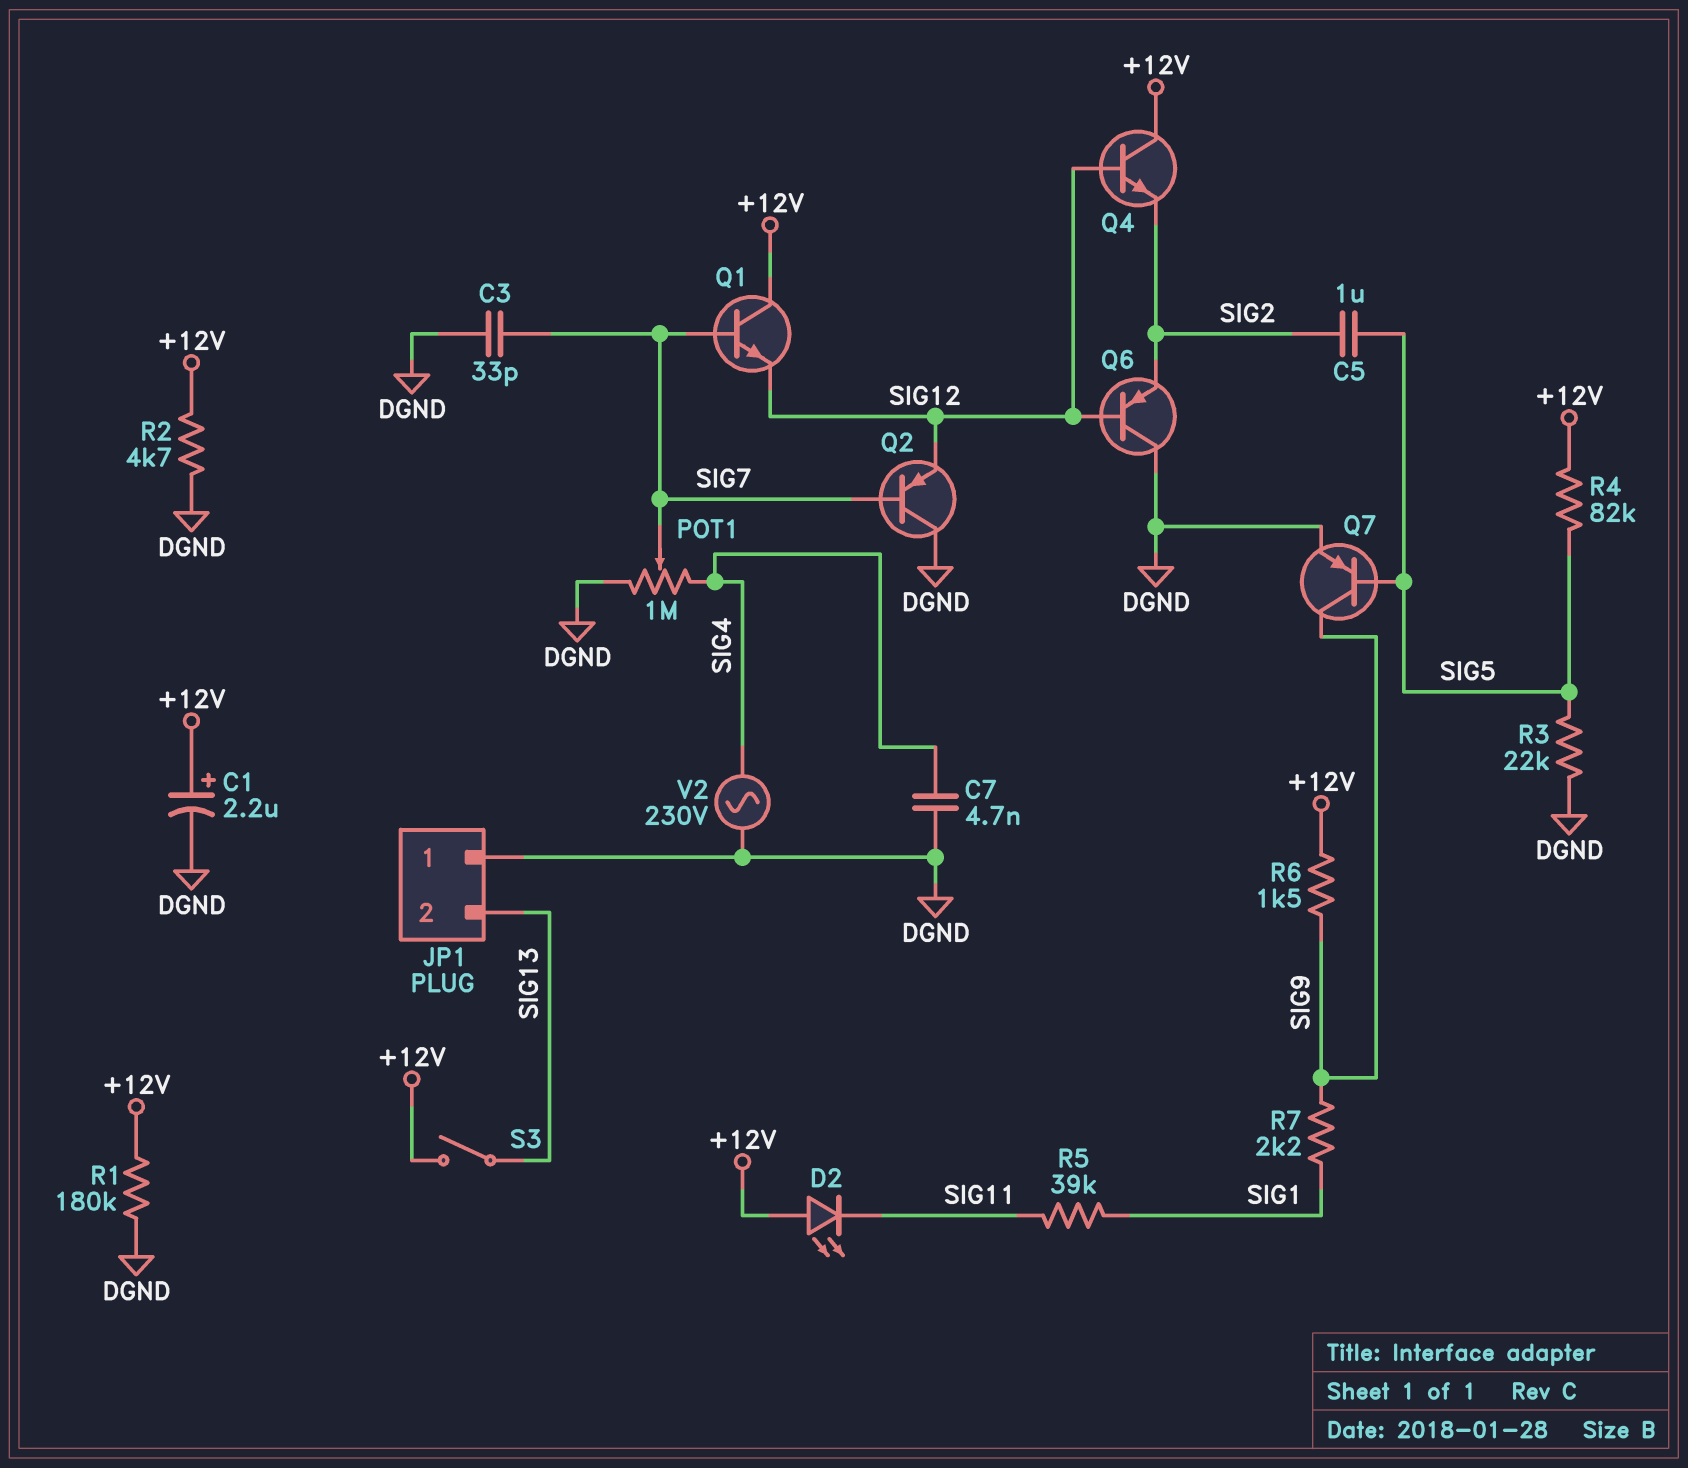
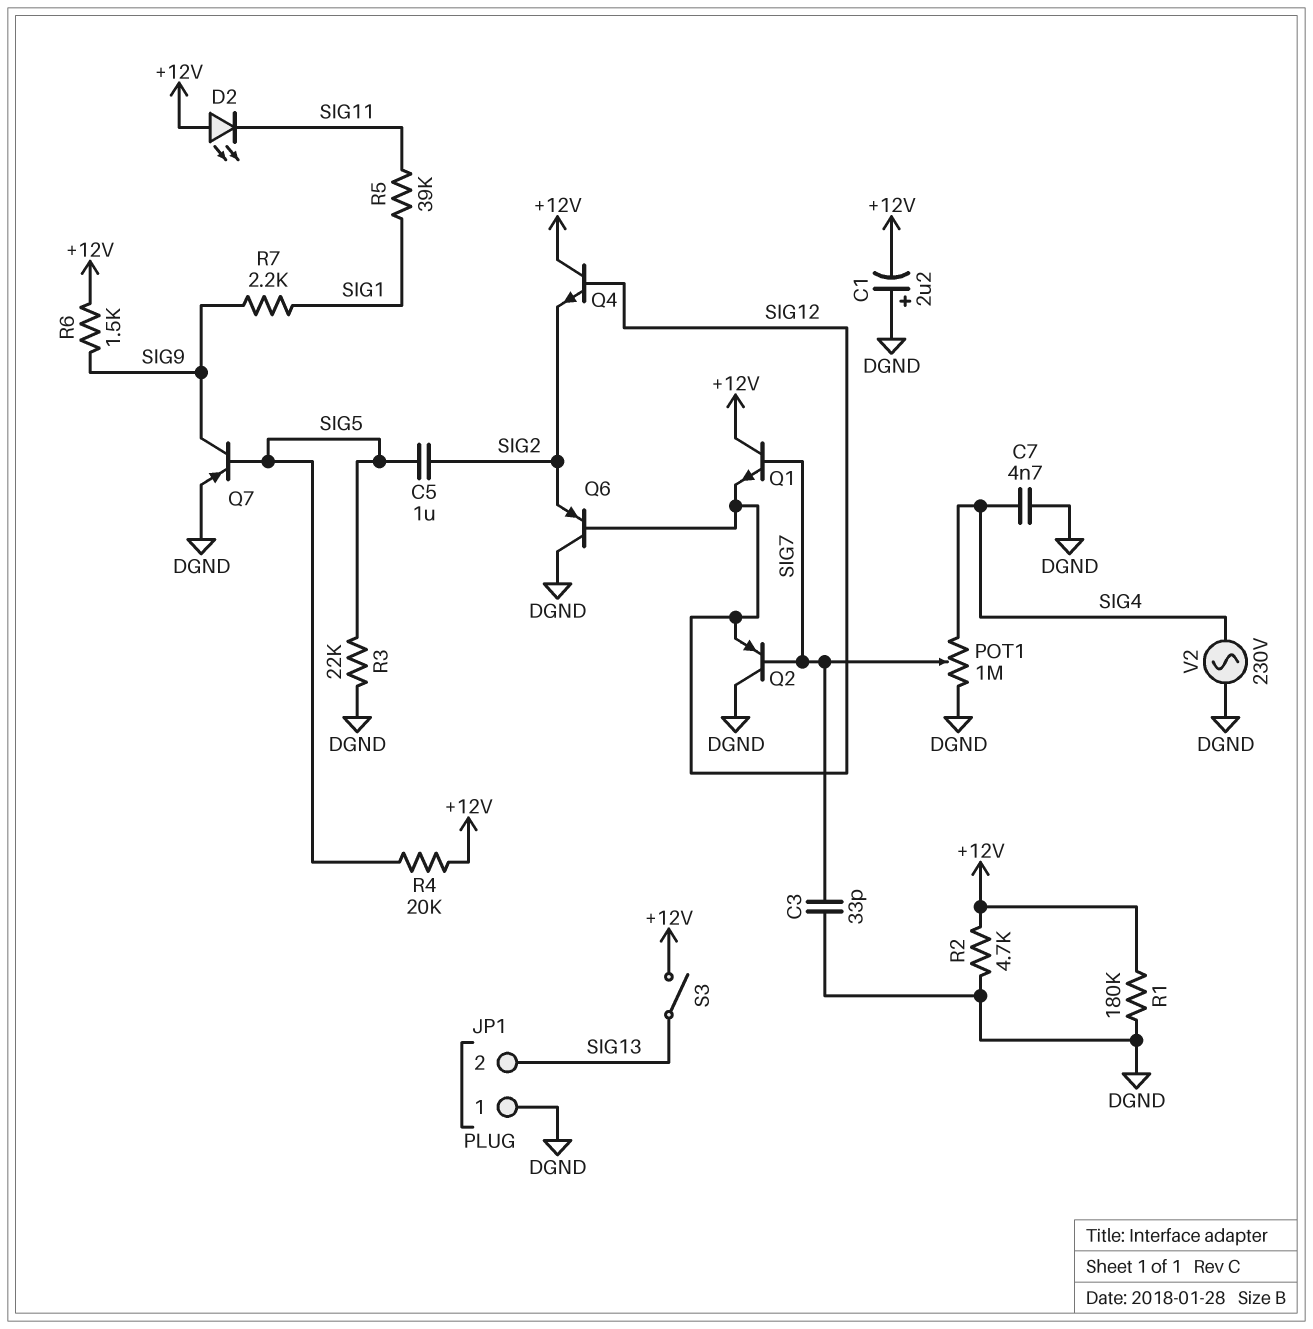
C1: 2.2uF (plus +12V, minus DGND) -> 2.2uF (plus DGND, minus +12V)
R4: 82k (+12V, SIG5) -> 20k (+12V, SIG5)

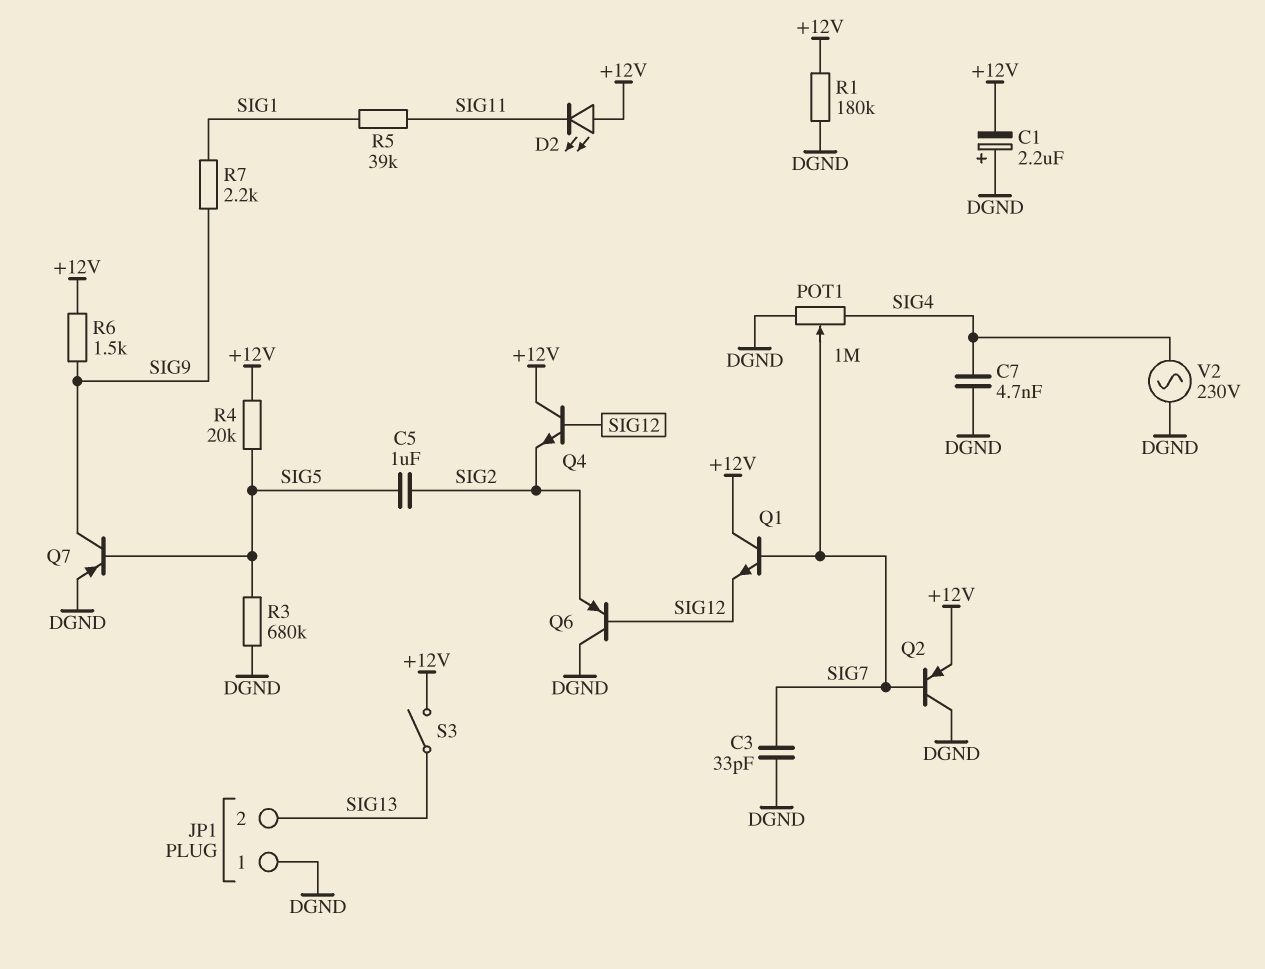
Q2: PNP (B SIG7, C DGND, E SIG12) -> PNP (B SIG7, C DGND, E +12V)
R2: 4.7k (+12V, DGND) -> none
R3: 22k (DGND, SIG5) -> 680k (DGND, SIG5)

